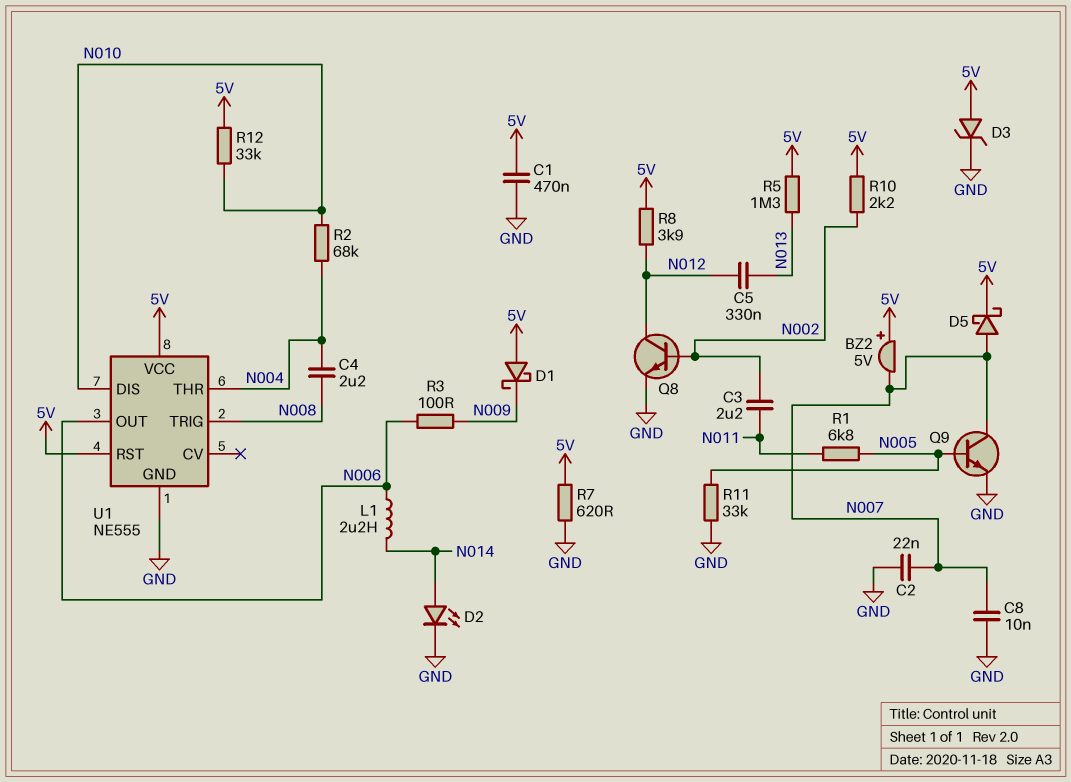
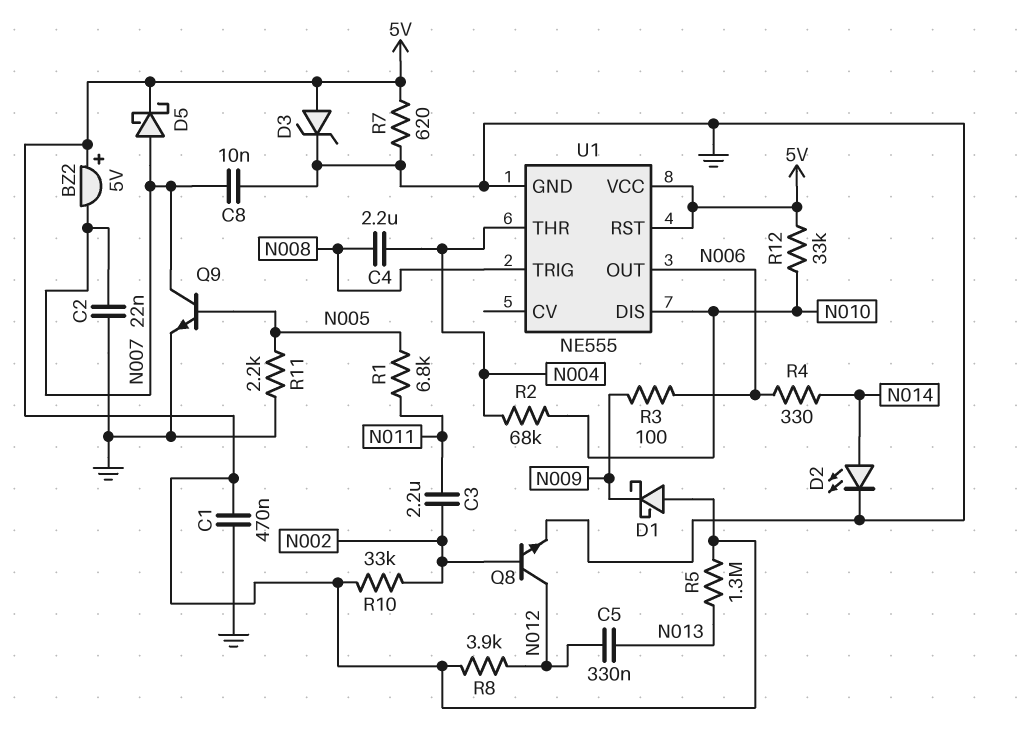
L1: 2.2uH (N006, N014) -> none
R4: none -> 330 (N006, N014)
R10: 2.2k (5V, N002) -> 33k (5V, N002)
R11: 33k (GND, N005) -> 2.2k (GND, N005)

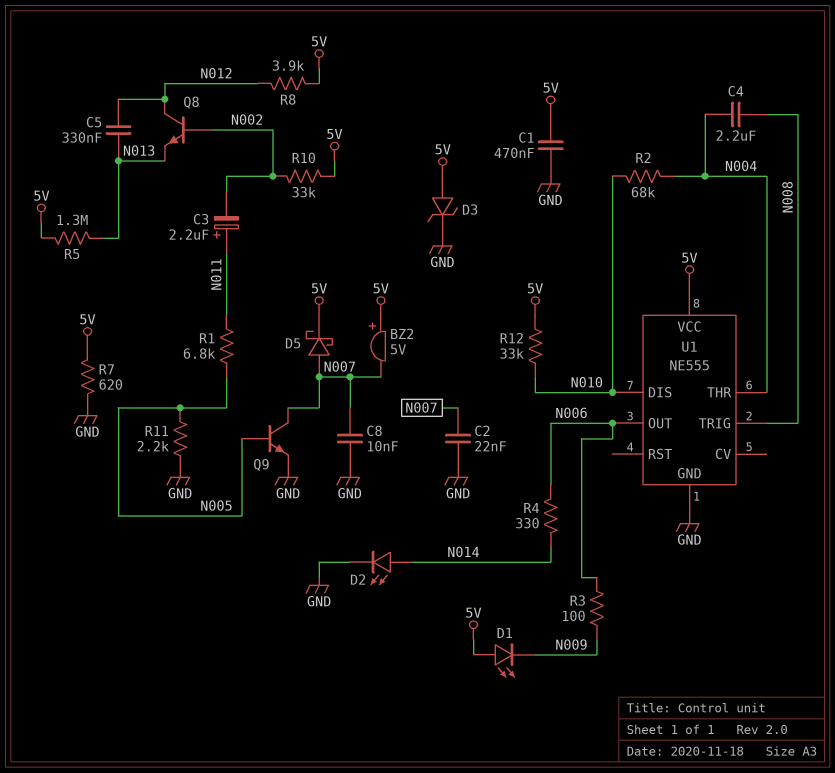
C3: 2.2uF (N002, N011) -> 2.2uF (plus N011, minus N002)
D1: schottky (A 5V, K N009) -> LED (A 5V, K N009)
Q8: NPN (B N002, C N012, E GND) -> NPN (B N002, C N012, E N013)
U1 pin RST: 5V -> none

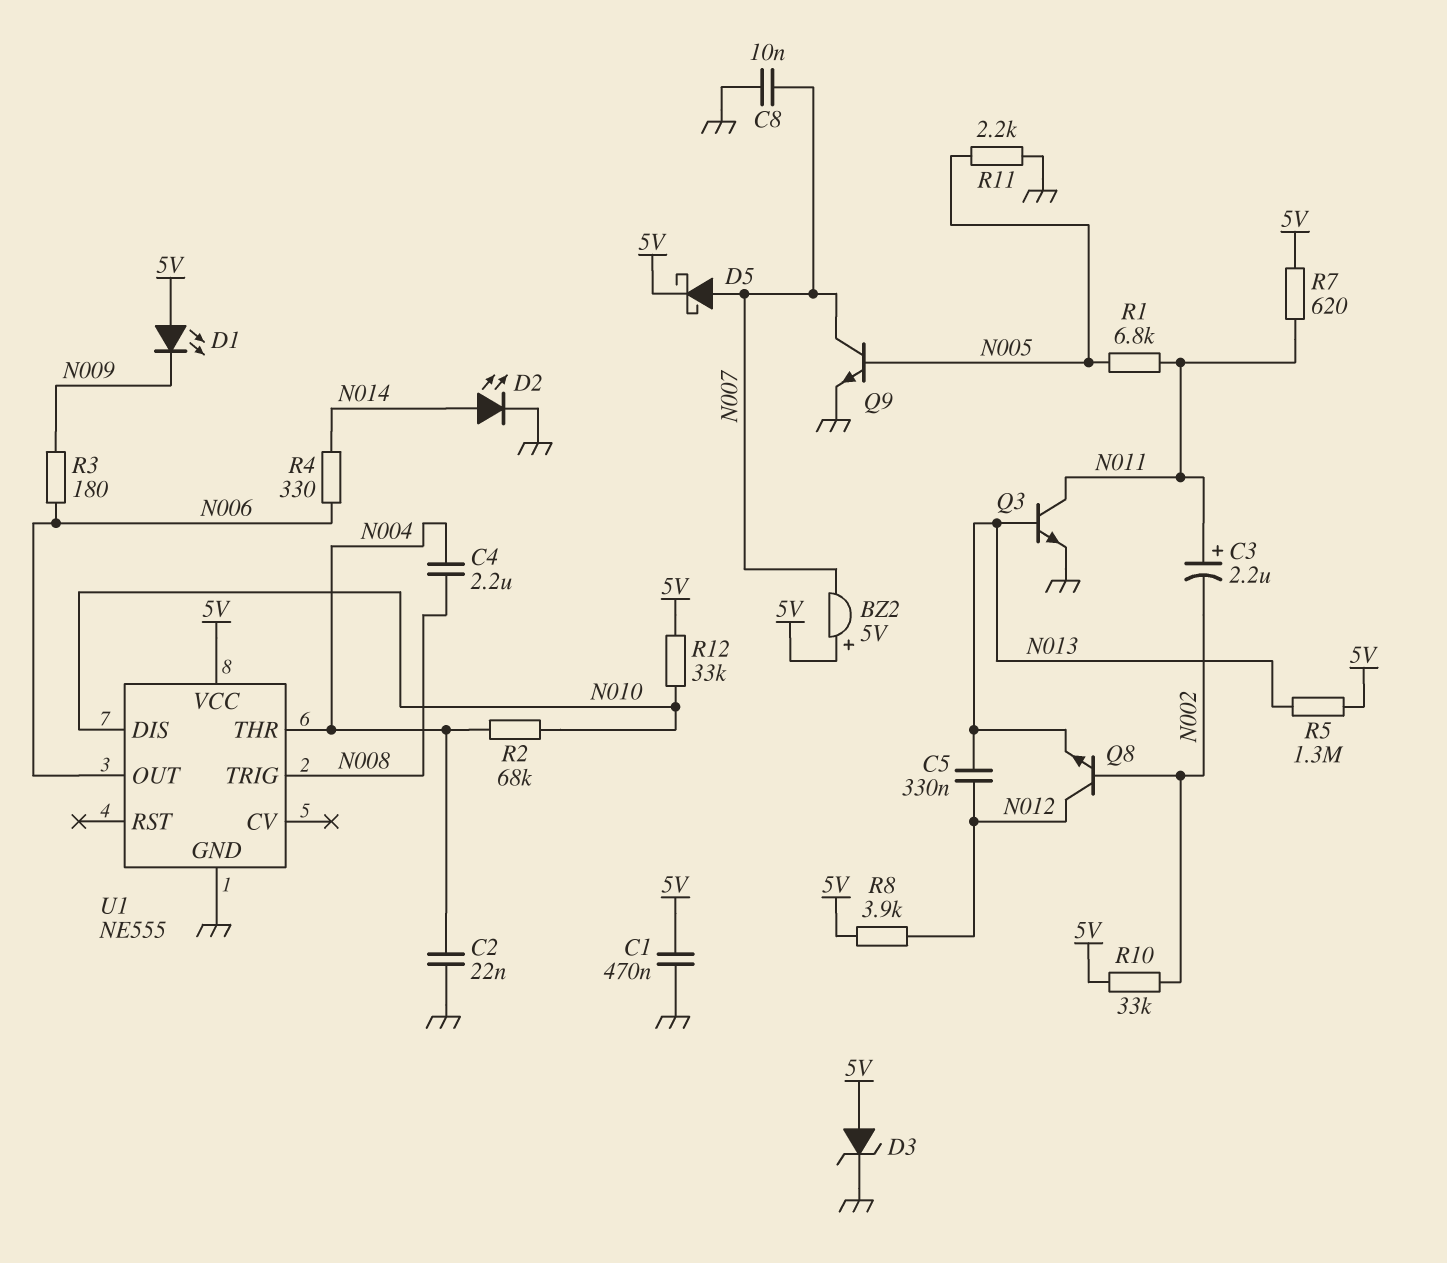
C2: 22nF (GND, N007) -> 22nF (GND, N004)
Q3: none -> NPN (B N013, C N011, E GND)
R3: 100 (N006, N009) -> 180 (N006, N009)
R7: 620 (5V, GND) -> 620 (5V, N011)

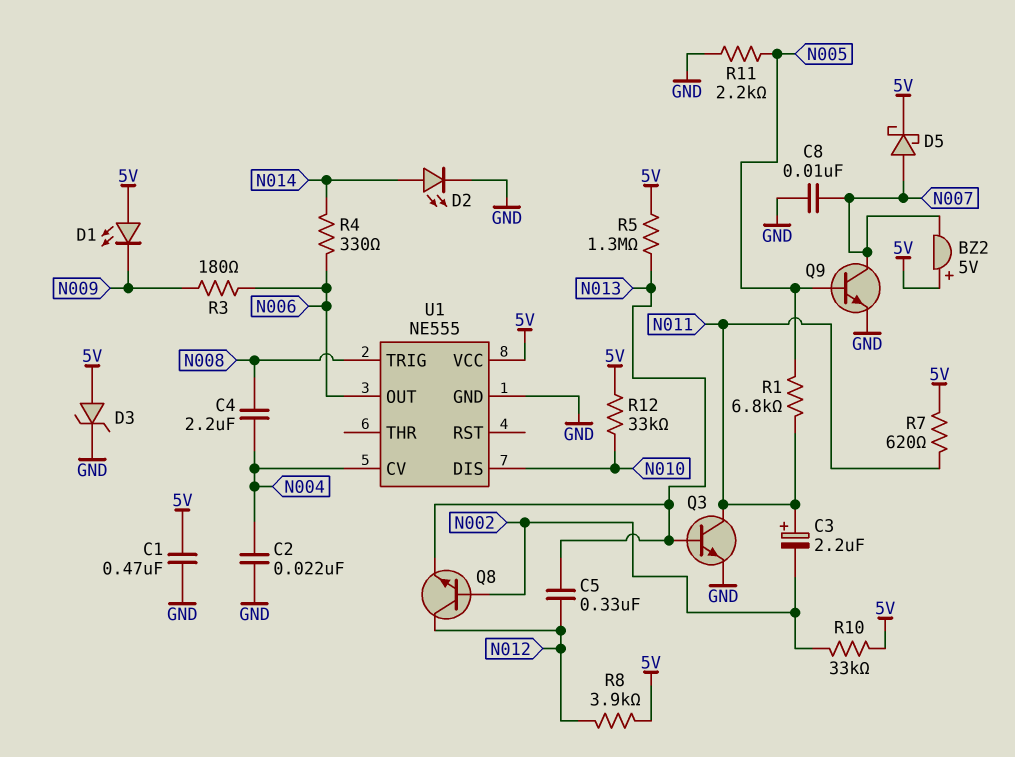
R2: 68k (N004, N010) -> none
U1 pin CV: none -> N004
U1 pin THR: N004 -> none

